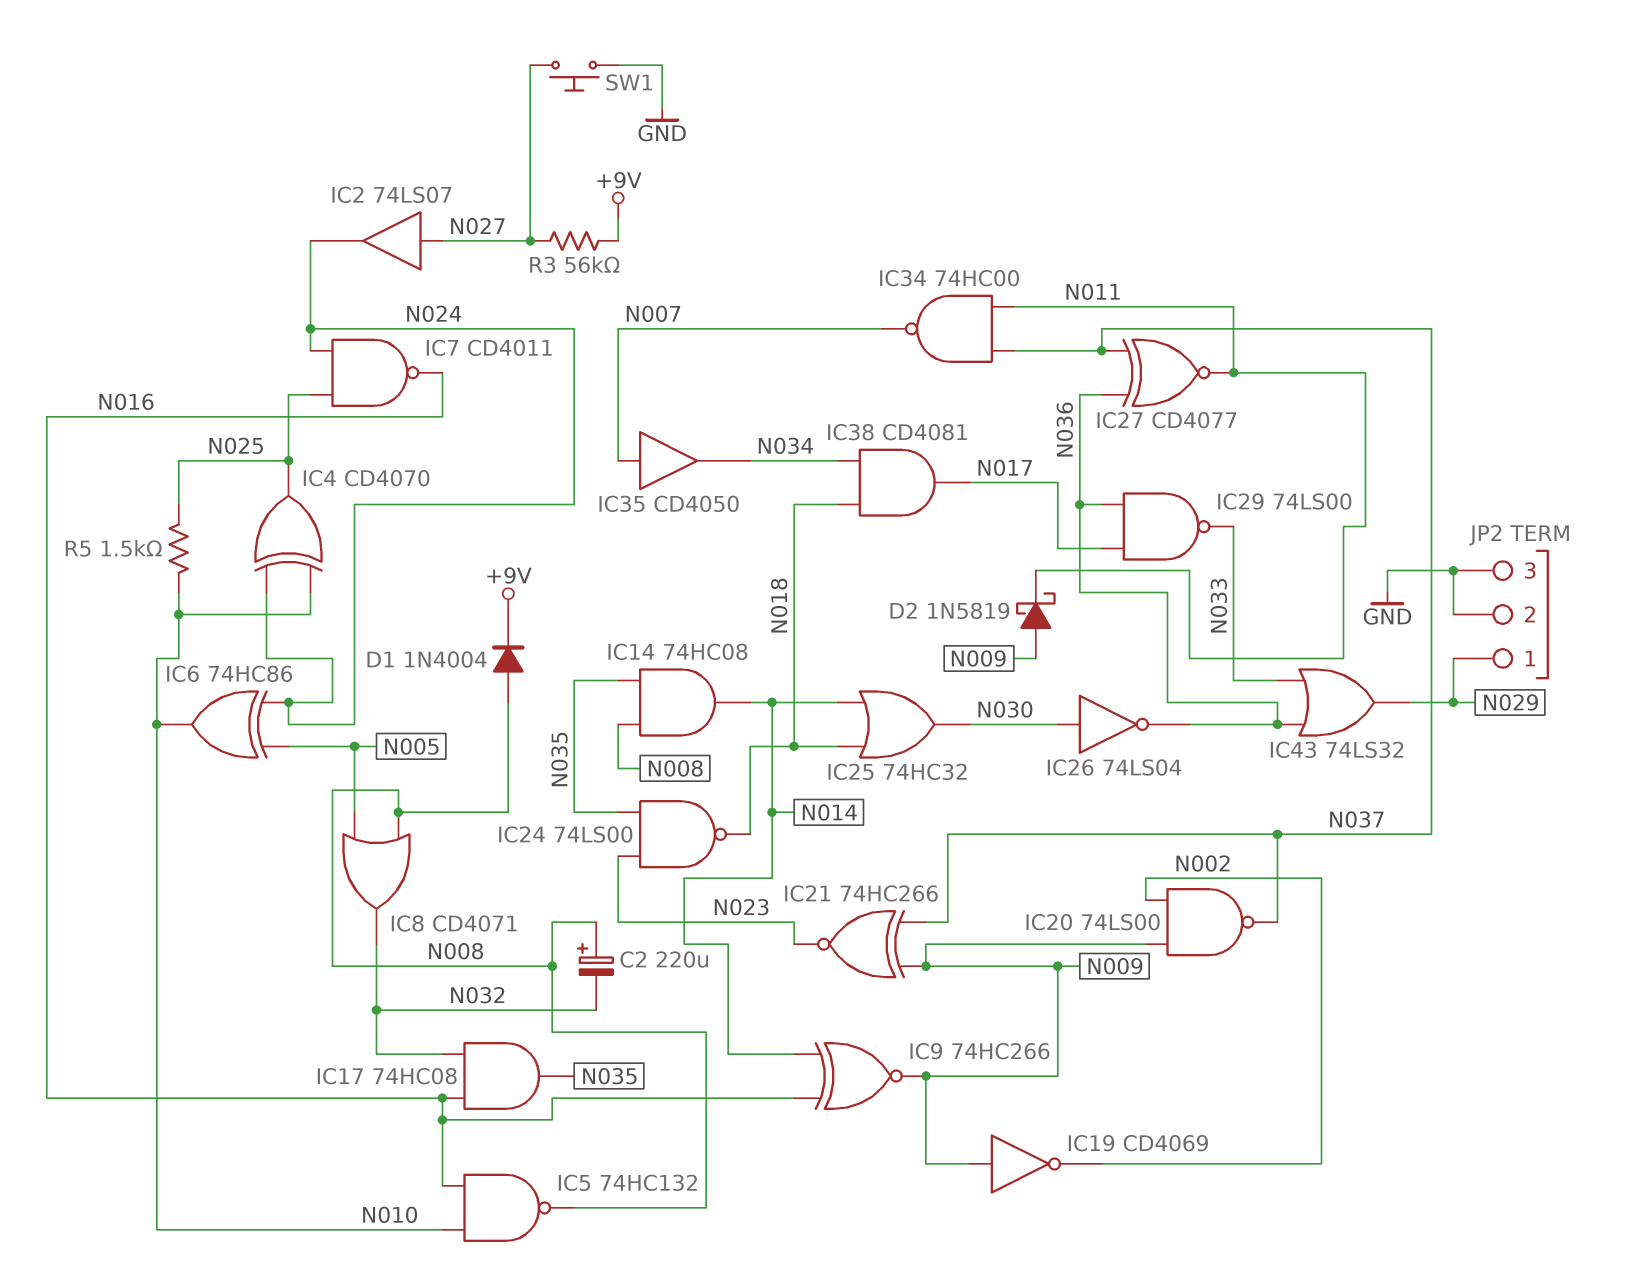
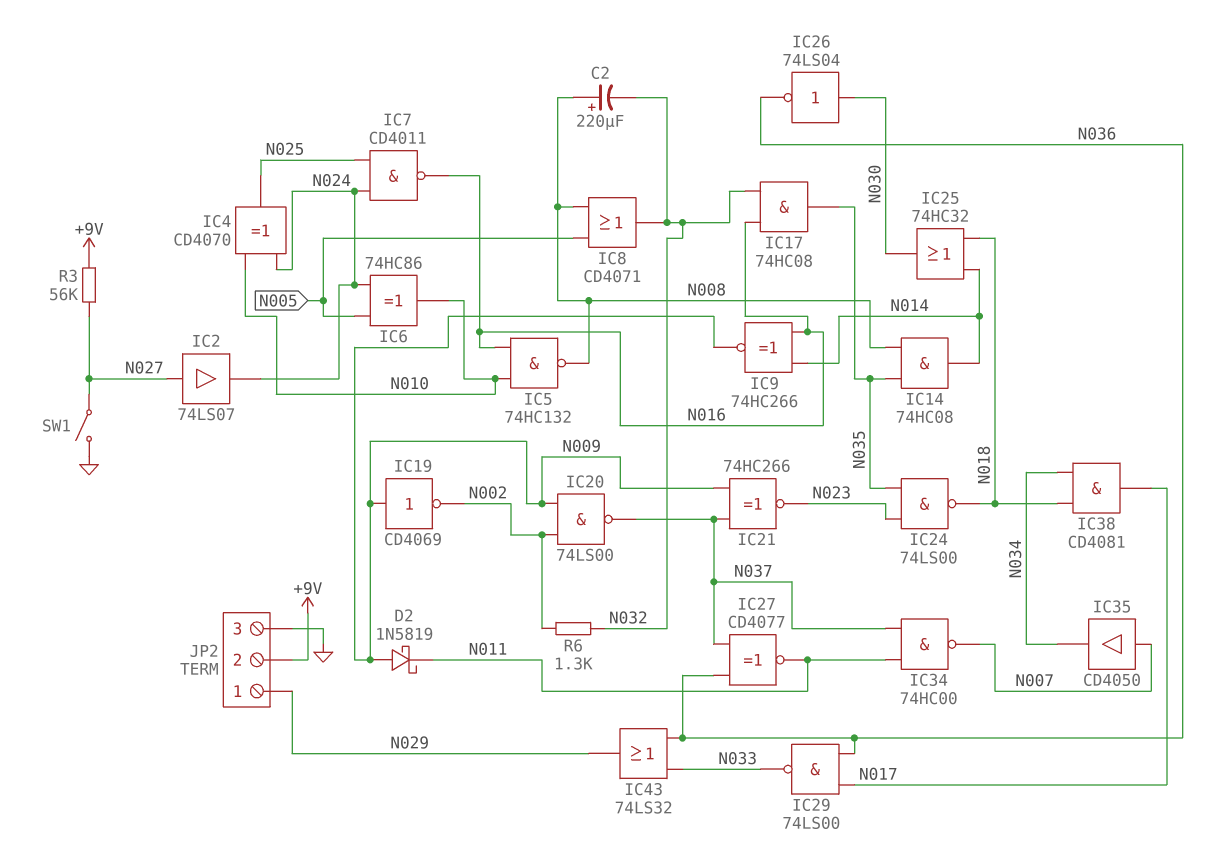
D1: diode 1N4004 (A N008, K +9V) -> none
JP2 pin 2: GND -> +9V
R5: 1.5k (N010, N025) -> none
R6: none -> 1.3k (N002, N032)
SW1: button (GND, N027) -> switch (GND, N027)

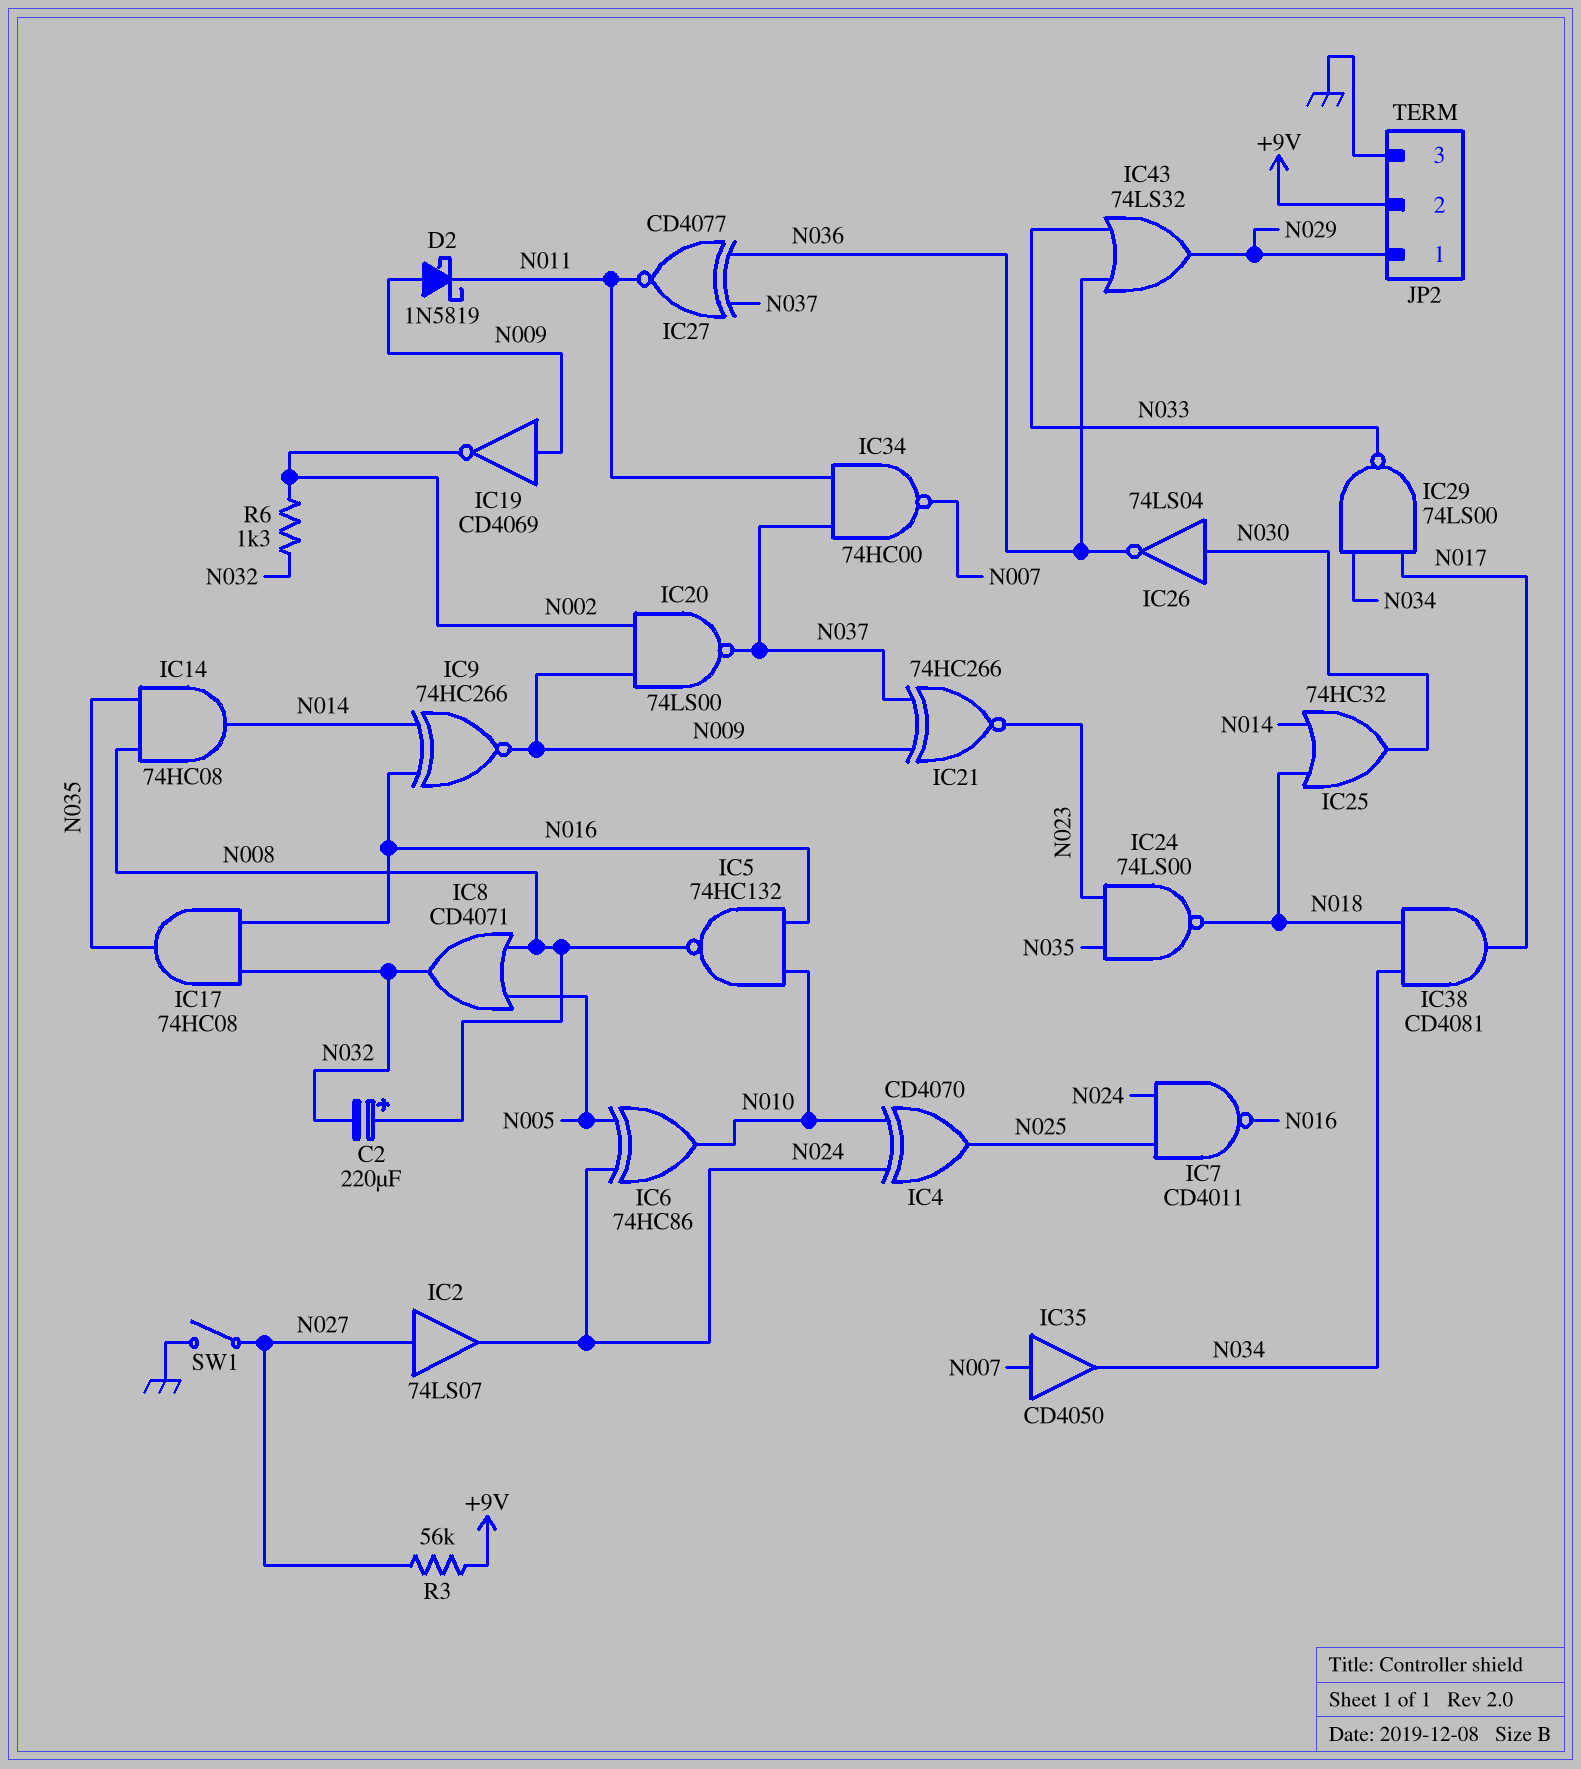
IC29: NAND 74LS00 (in N017, in N036, out N033) -> NAND 74LS00 (in N017, in N034, out N033)

